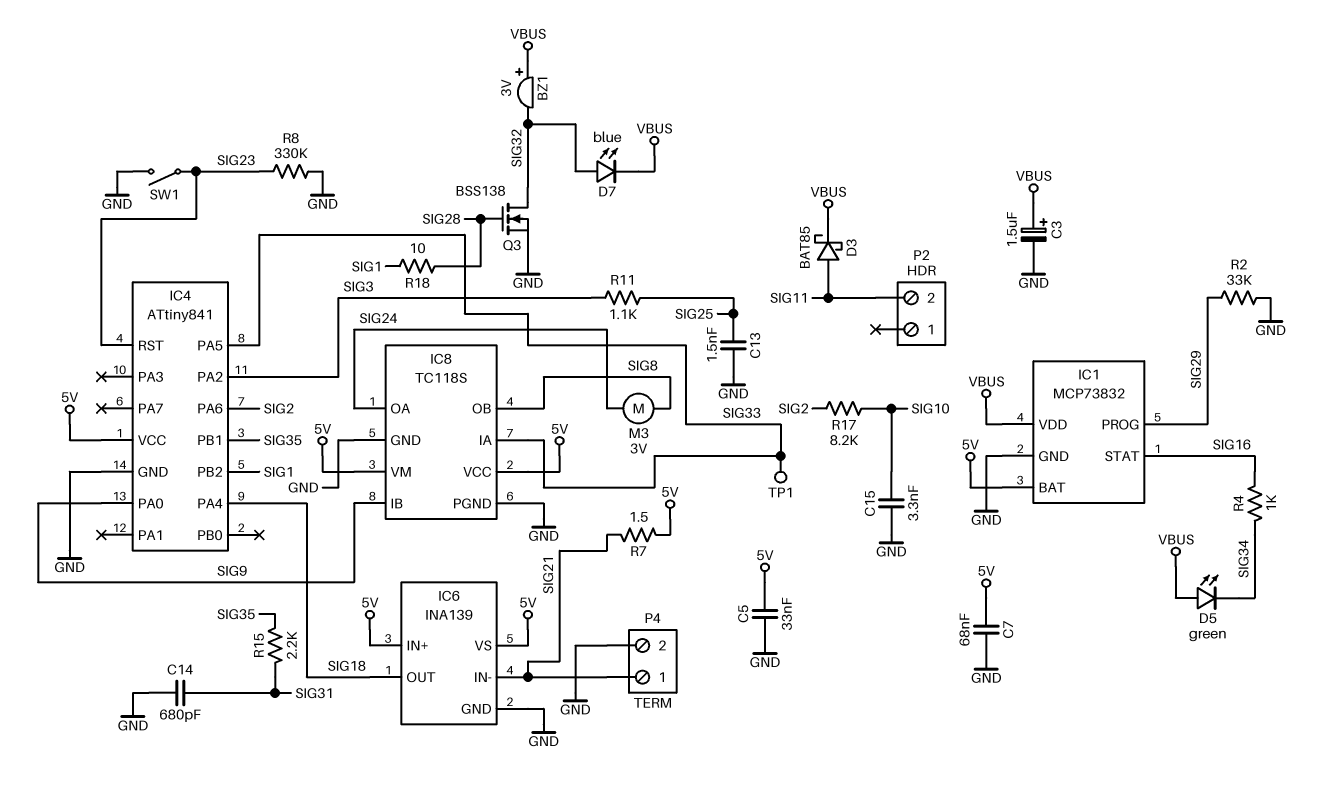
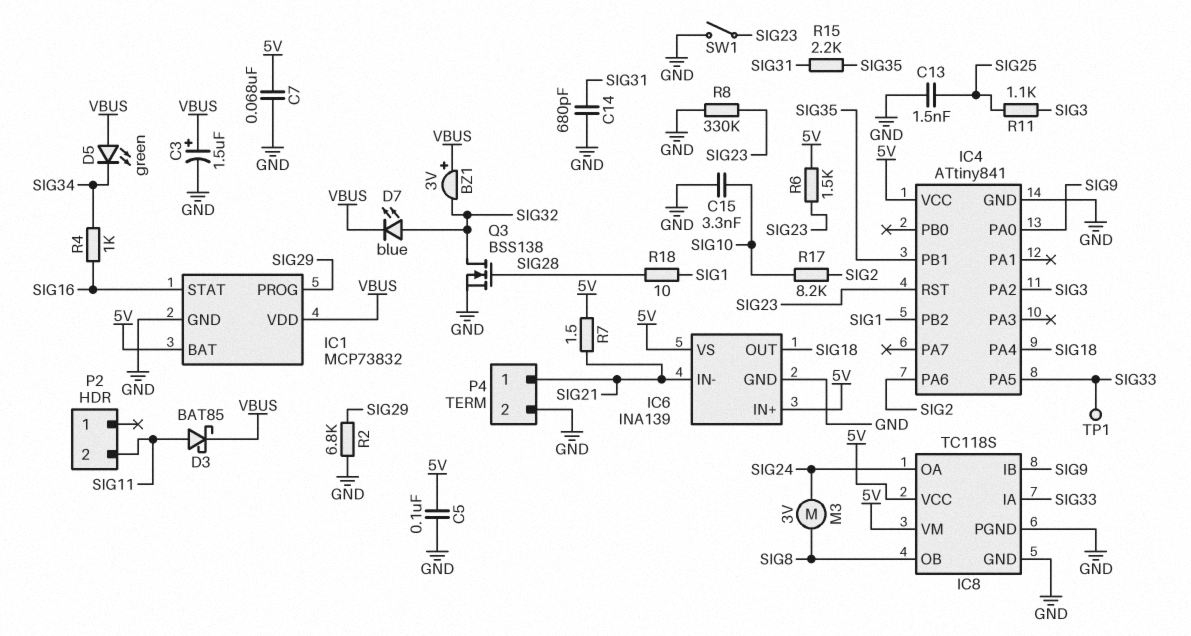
C5: 33nF (5V, GND) -> 100nF (5V, GND)
R2: 33k (GND, SIG29) -> 6.8k (GND, SIG29)
R6: none -> 1.5k (5V, SIG23)

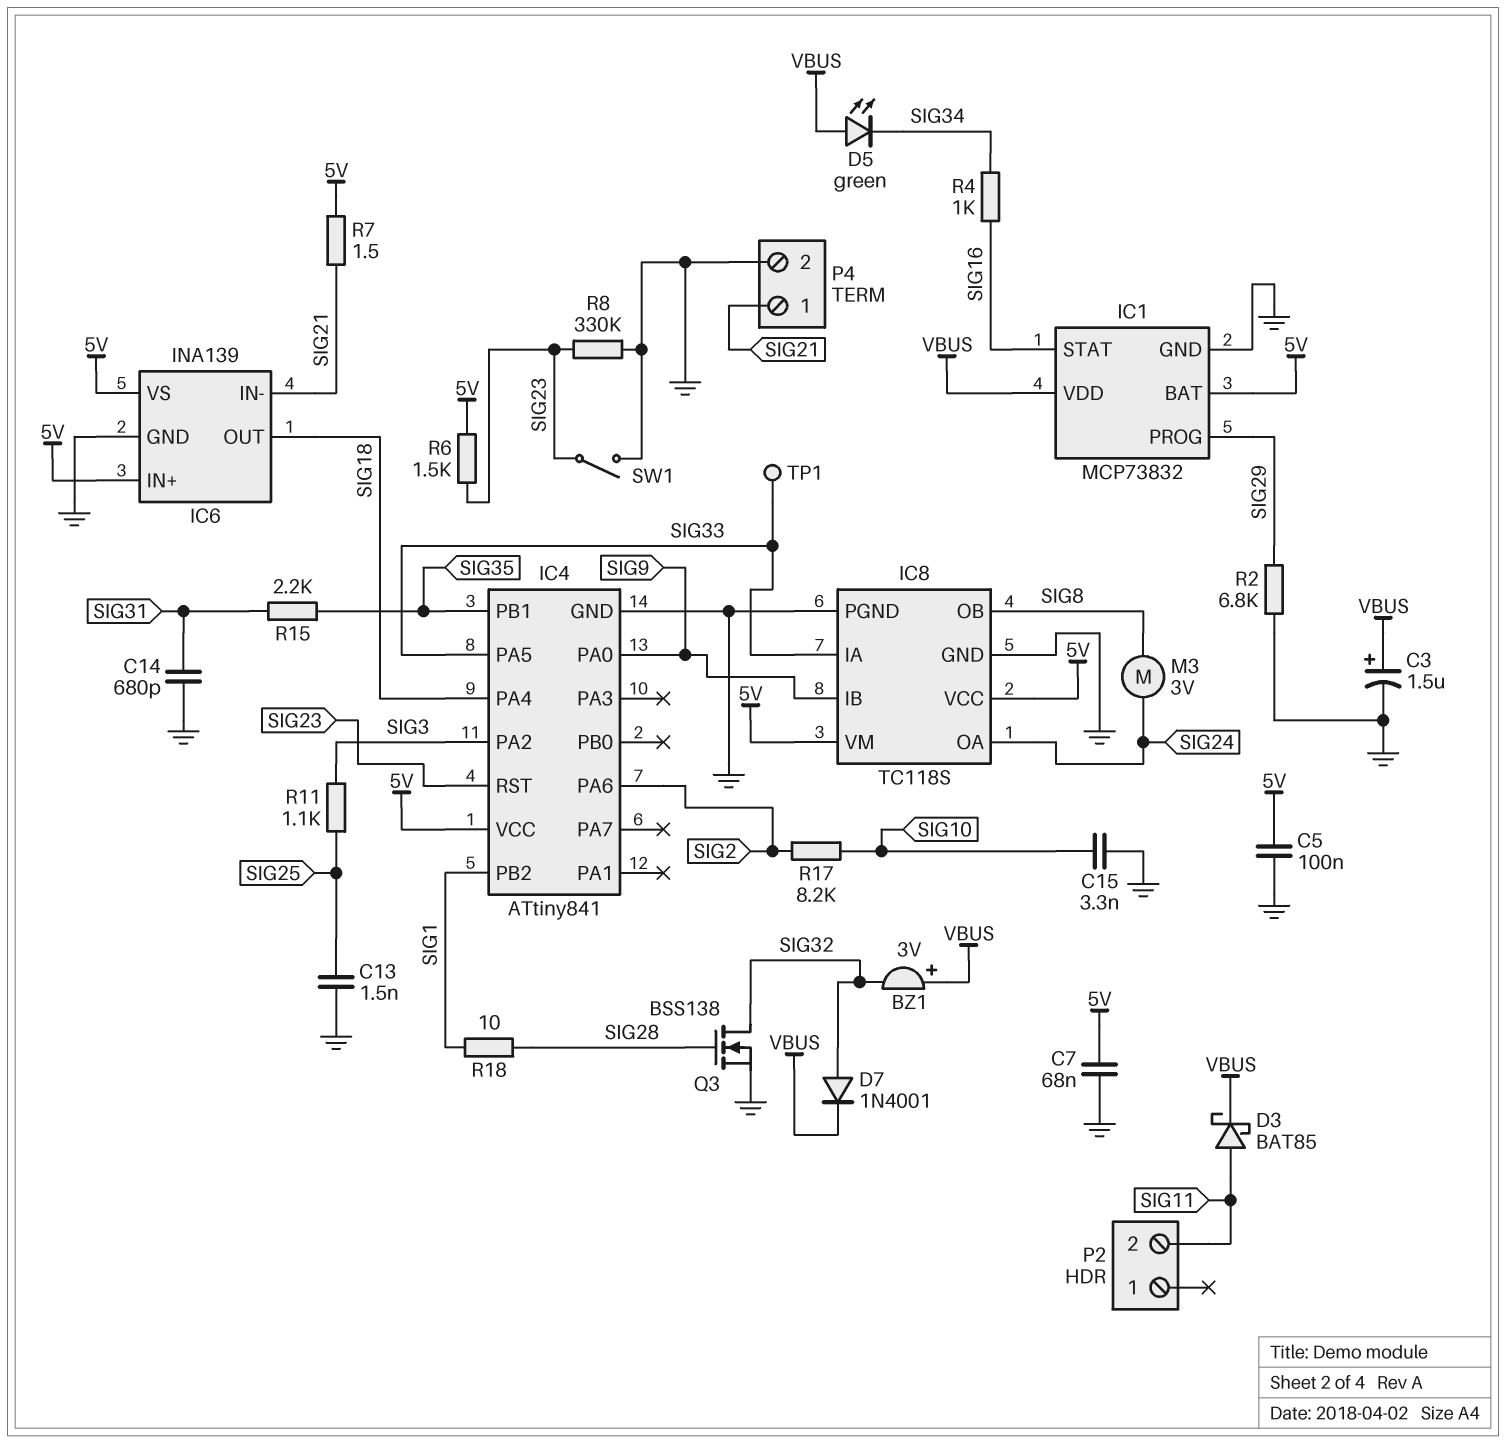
D7: LED blue (A SIG32, K VBUS) -> diode 1N4001 (A SIG32, K VBUS)

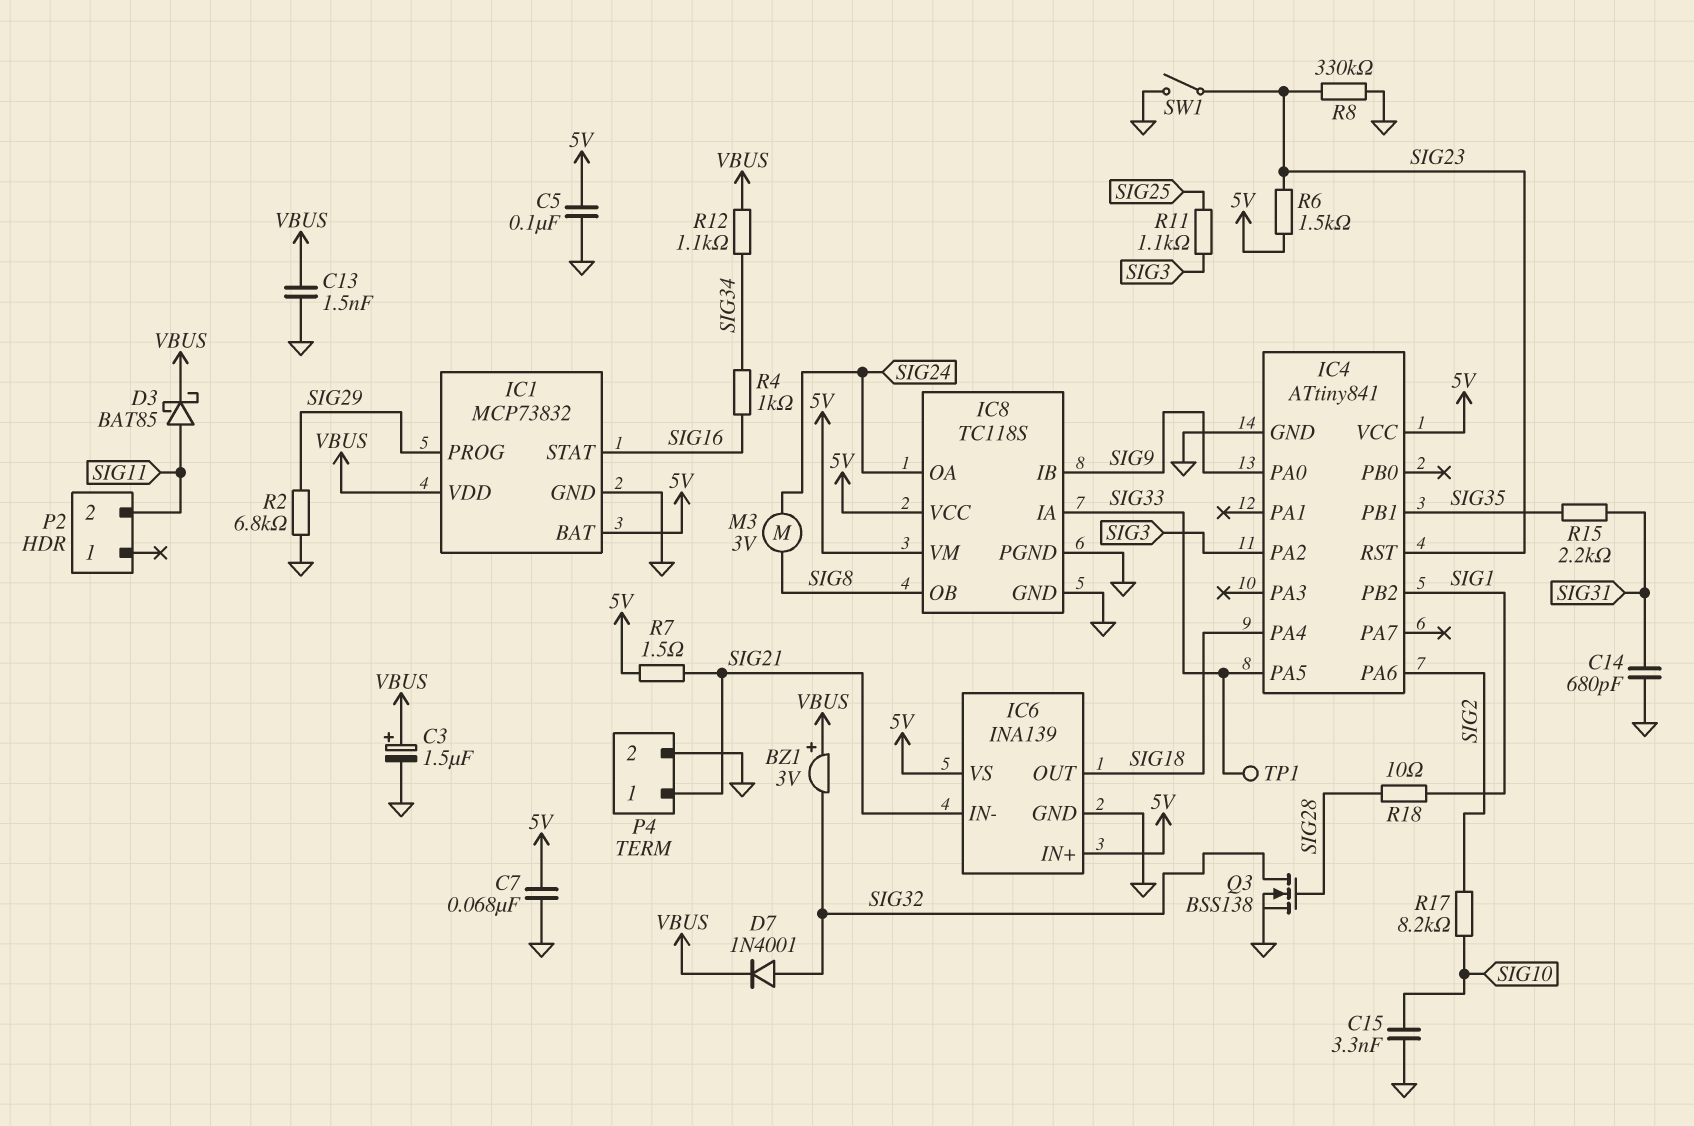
C13: 1.5nF (GND, SIG25) -> 1.5nF (GND, VBUS)
D5: LED green (A VBUS, K SIG34) -> none
R12: none -> 1.1k (SIG34, VBUS)

